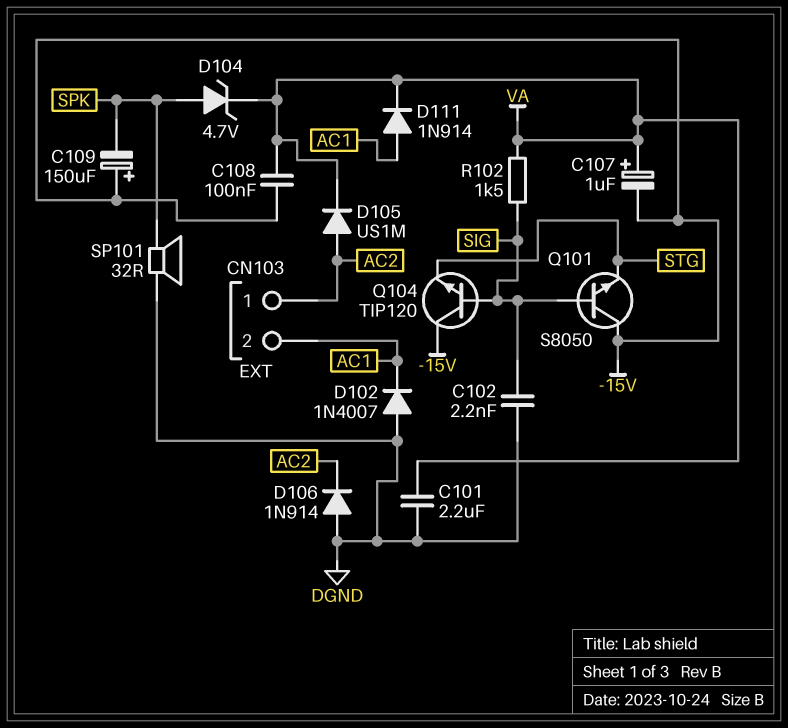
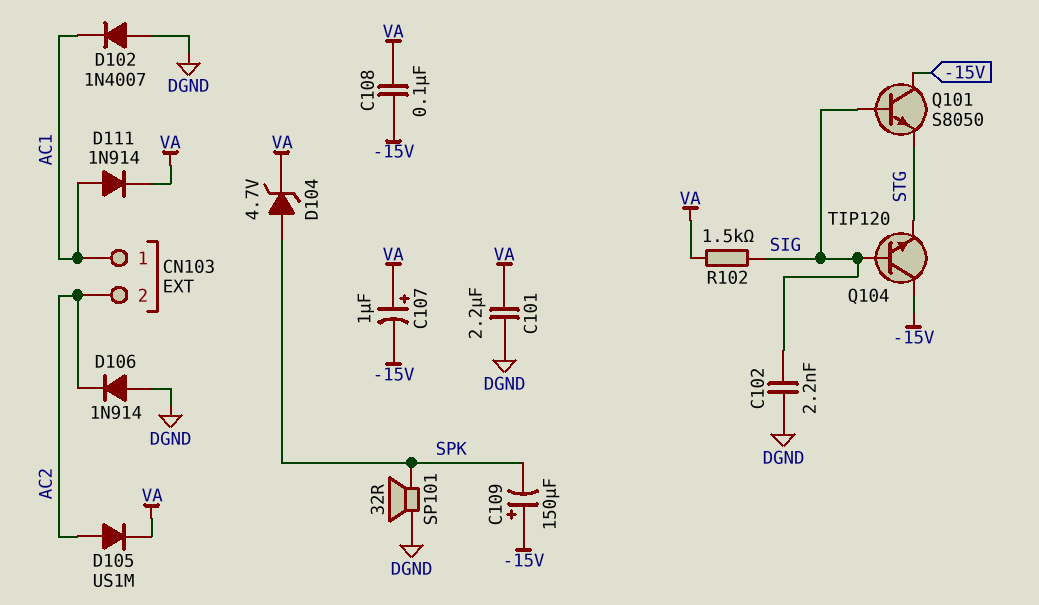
CN103 pin 1: AC2 -> AC1
CN103 pin 2: AC1 -> AC2

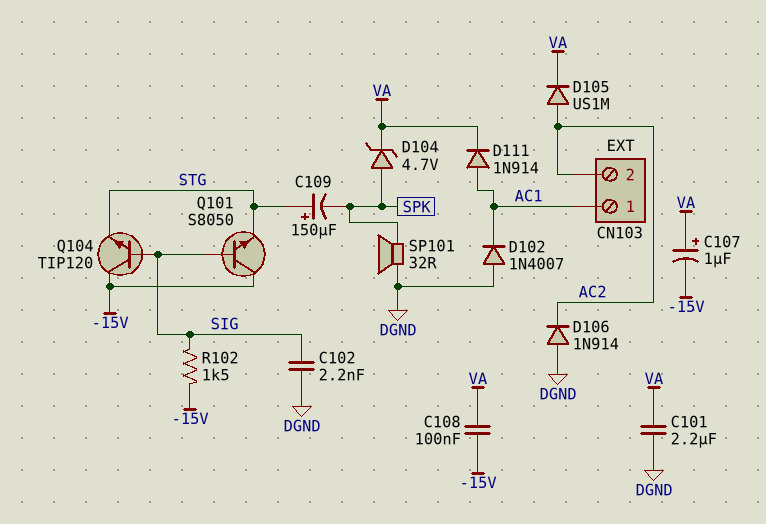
C109: 150uF (plus -15V, minus SPK) -> 150uF (plus STG, minus SPK)
R102: 1.5k (SIG, VA) -> 1.5k (-15V, SIG)

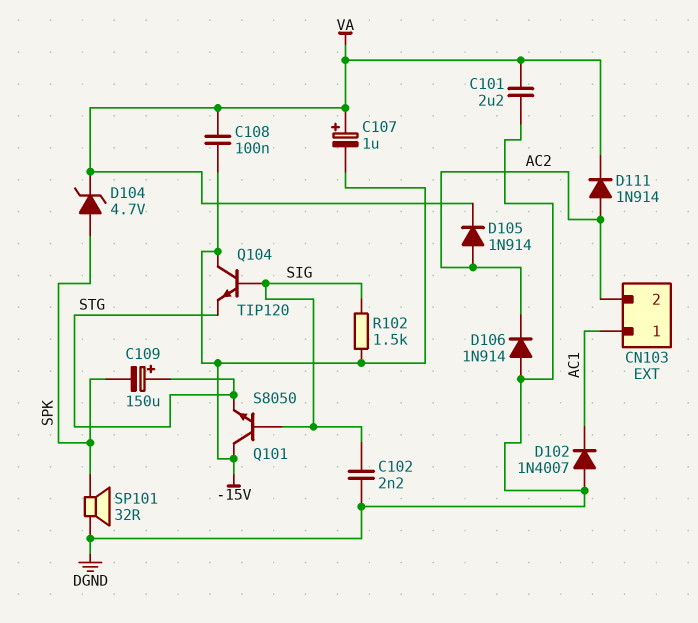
D105: diode US1M (A AC2, K VA) -> diode 1N914 (A AC2, K VA)
D111: diode 1N914 (A AC1, K VA) -> diode 1N914 (A AC2, K VA)

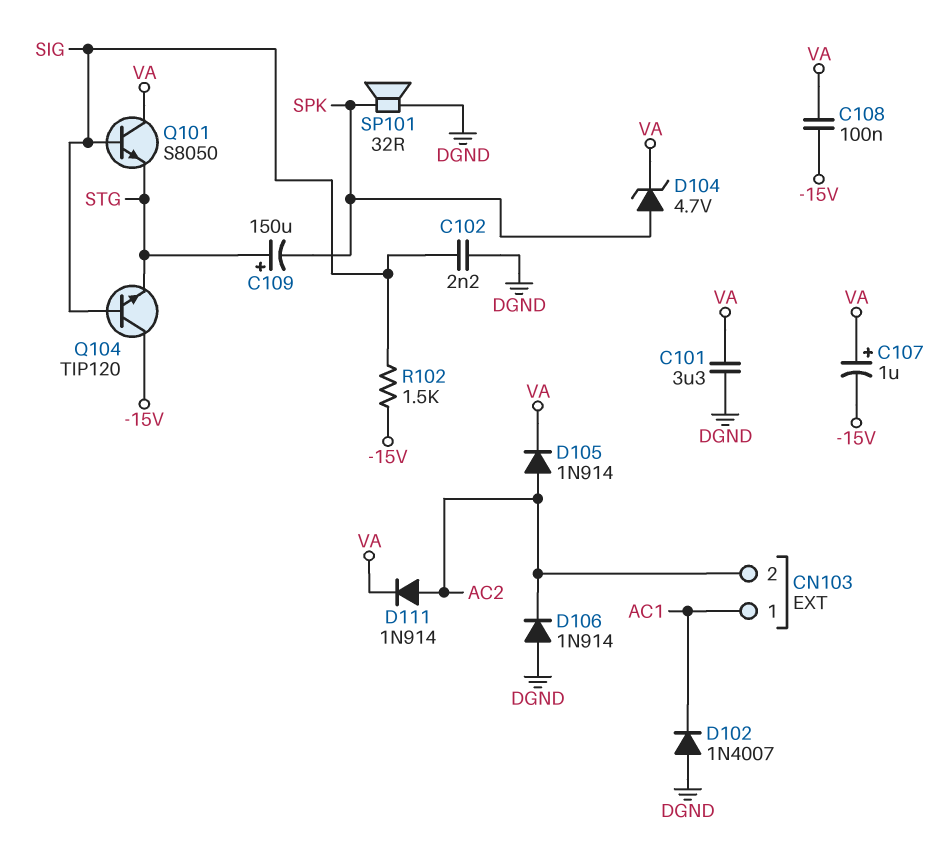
C101: 2.2uF (DGND, VA) -> 3.3uF (DGND, VA)
Q101: NPN S8050 (B SIG, C -15V, E STG) -> NPN S8050 (B SIG, C VA, E STG)

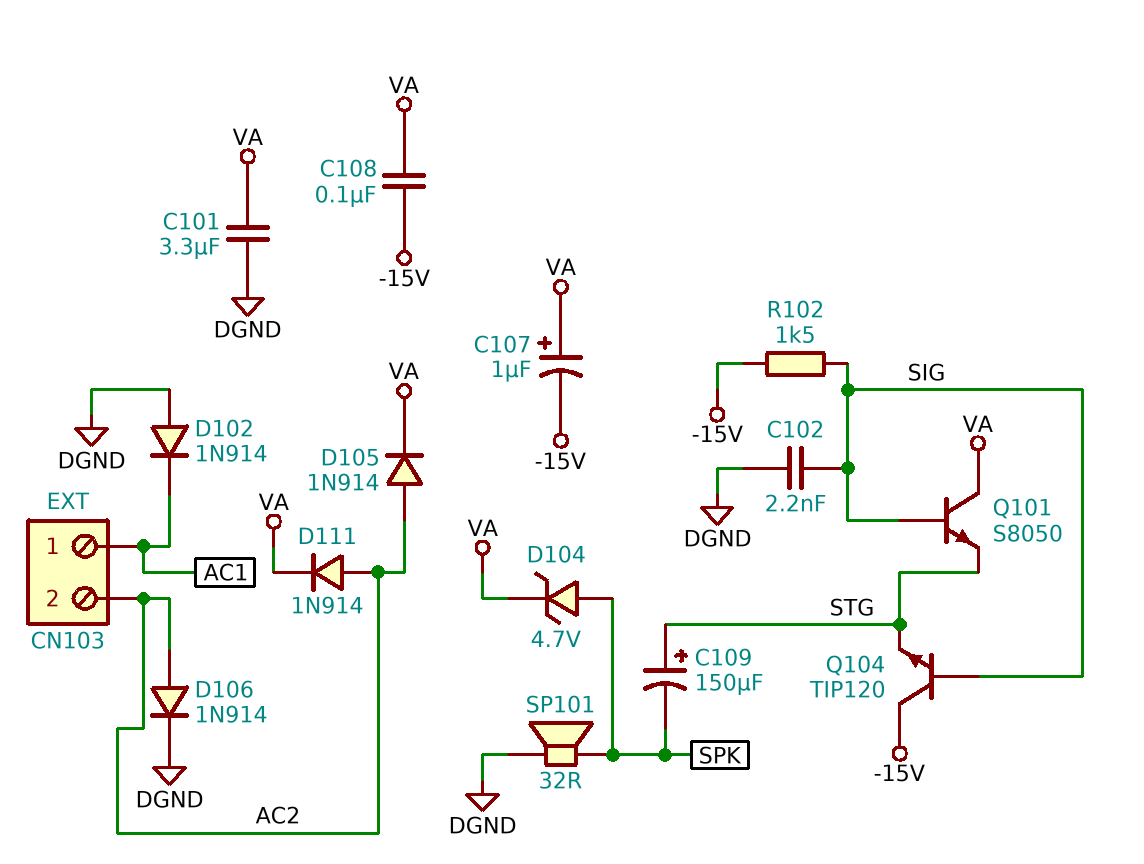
D102: diode 1N4007 (A DGND, K AC1) -> diode 1N914 (A DGND, K AC1)
D106: diode 1N914 (A DGND, K AC2) -> diode 1N914 (A AC2, K DGND)

